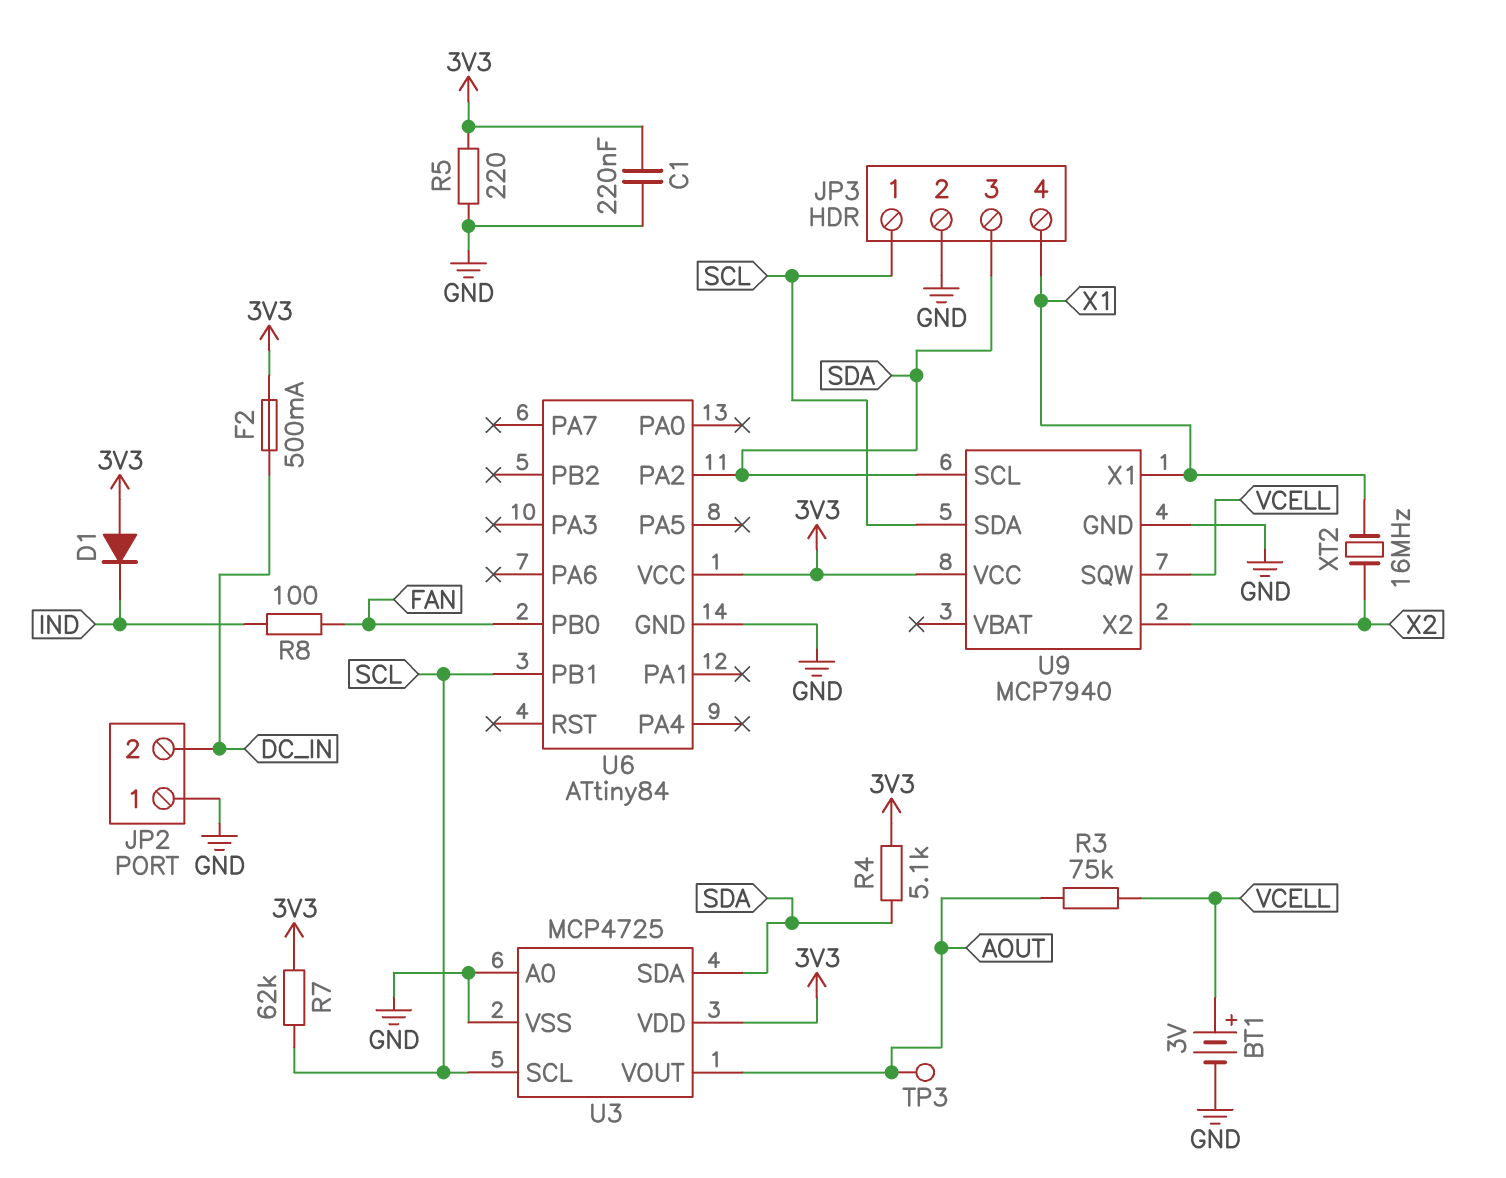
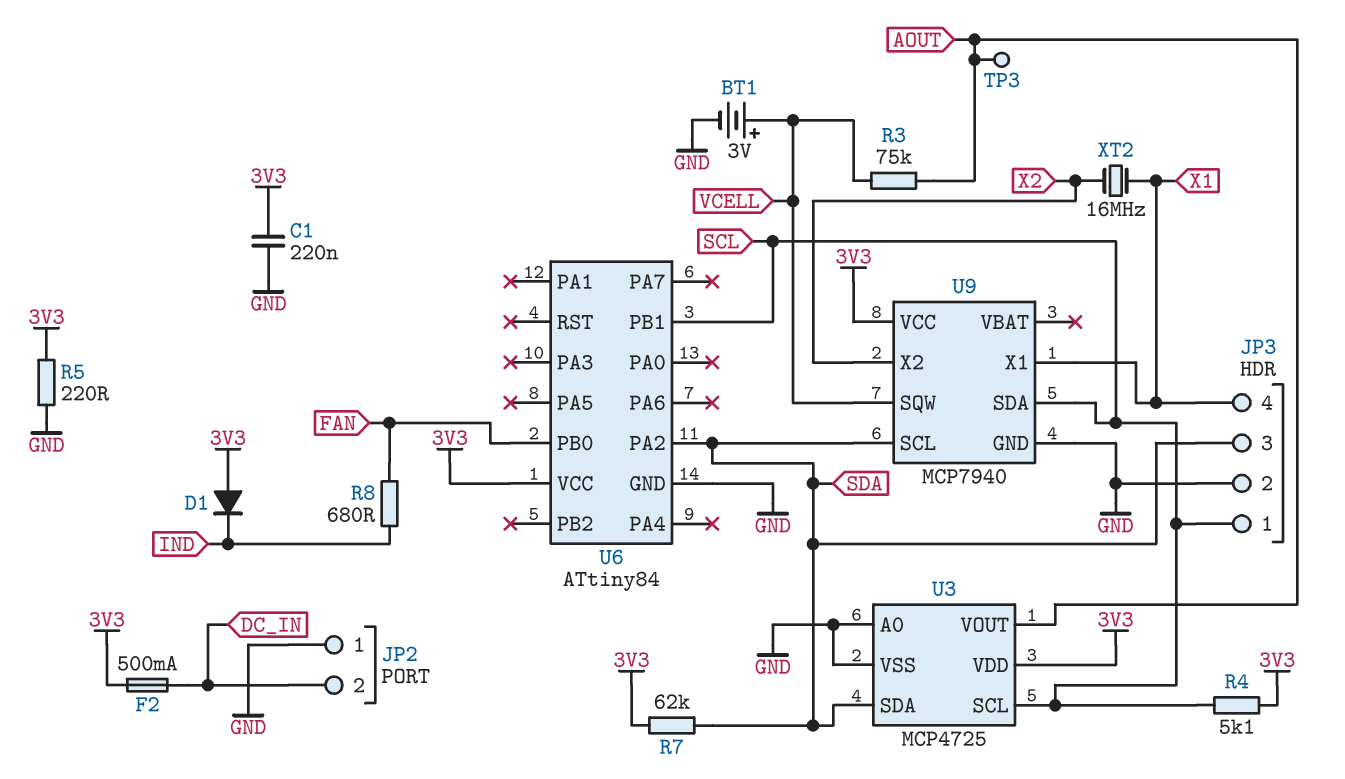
R4: 5.1k (3V3, SDA) -> 5.1k (3V3, SCL)
R7: 62k (3V3, SCL) -> 62k (3V3, SDA)
R8: 100 (FAN, IND) -> 680 (FAN, IND)

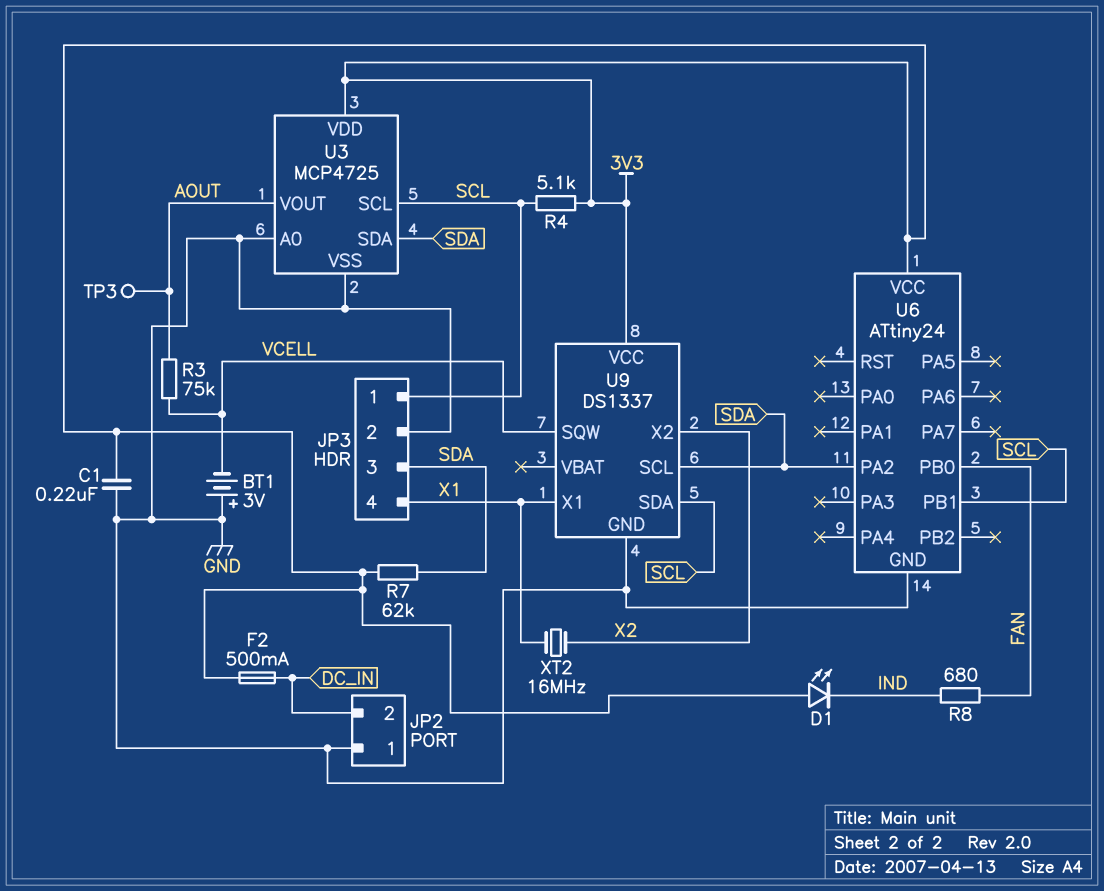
BT1: 3V (plus VCELL, minus GND) -> 3V (plus GND, minus VCELL)
D1: diode (A 3V3, K IND) -> LED (A 3V3, K IND)
R5: 220 (3V3, GND) -> none
U6: ATtiny84 -> ATtiny24
U9: MCP7940 -> DS1337

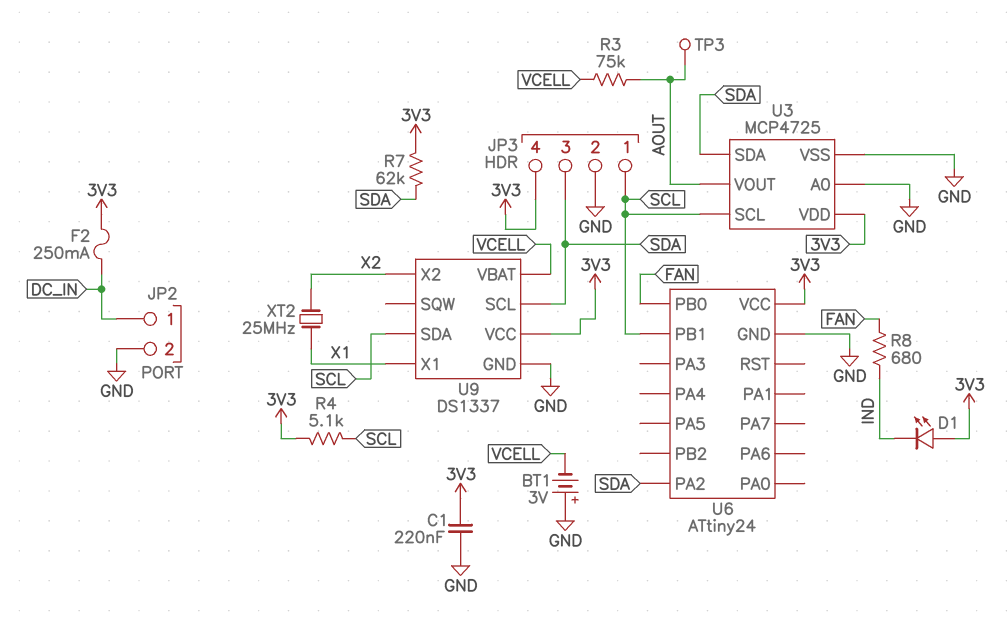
F2: 500mA (3V3, DC_IN) -> 250mA (3V3, DC_IN)
JP2 pin 1: GND -> DC_IN
JP2 pin 2: DC_IN -> GND
JP3 pin 4: X1 -> 3V3
U9 pin SQW: VCELL -> none
U9 pin VBAT: none -> VCELL
XT2: 16MHz (X1, X2) -> 25MHz (X1, X2)

